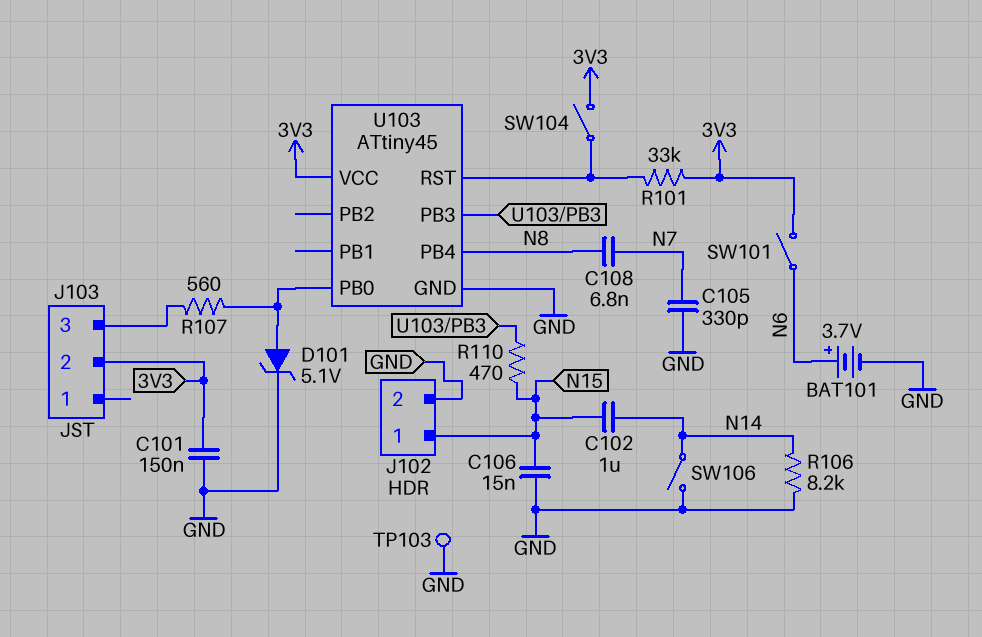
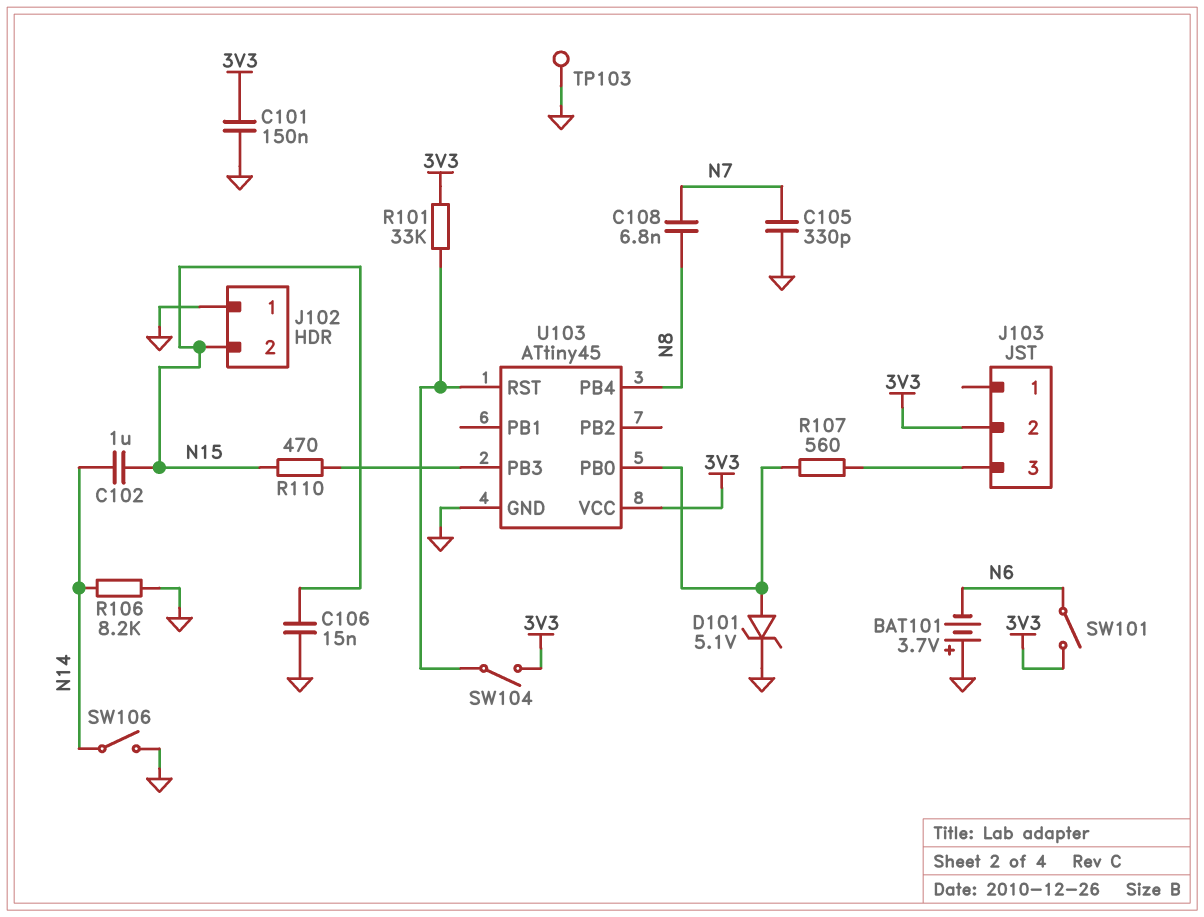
BAT101: 3.7V (plus N6, minus GND) -> 3.7V (plus GND, minus N6)
J102 pin 1: N15 -> GND
J102 pin 2: GND -> N15

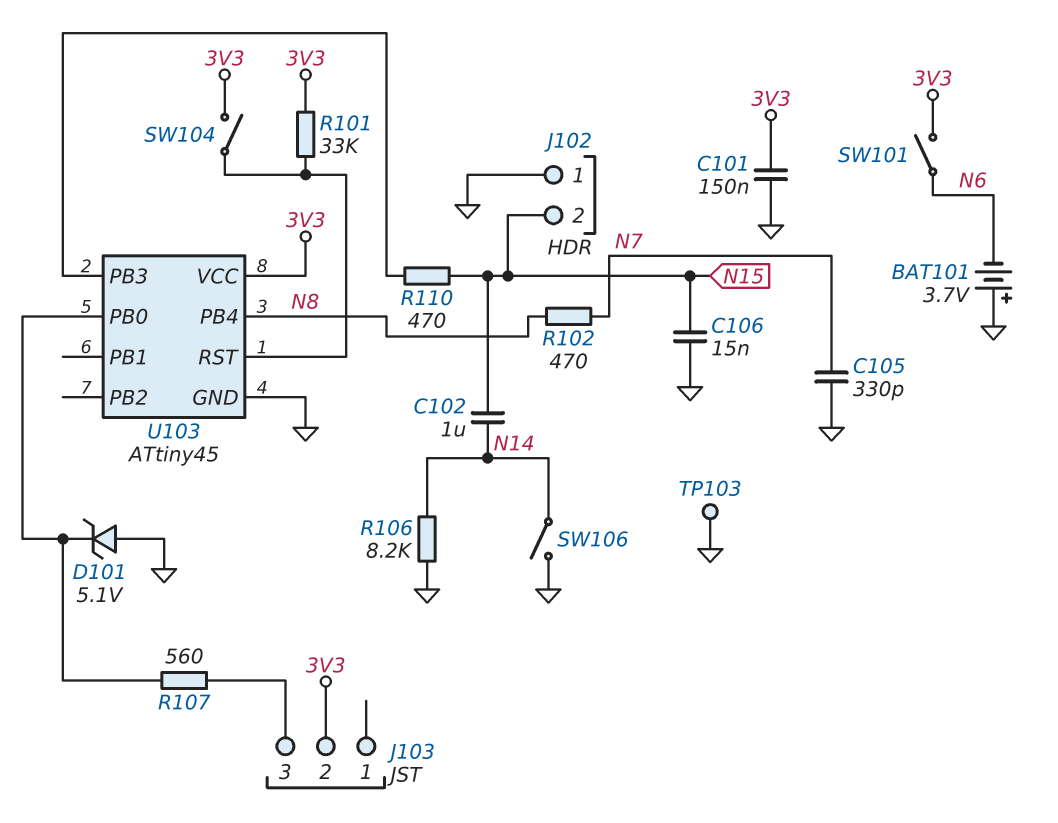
C108: 6.8nF (N7, N8) -> none
D101: zener 5.1V (A U103/PB0, K GND) -> zener 5.1V (A GND, K U103/PB0)
R102: none -> 470 (N7, N8)

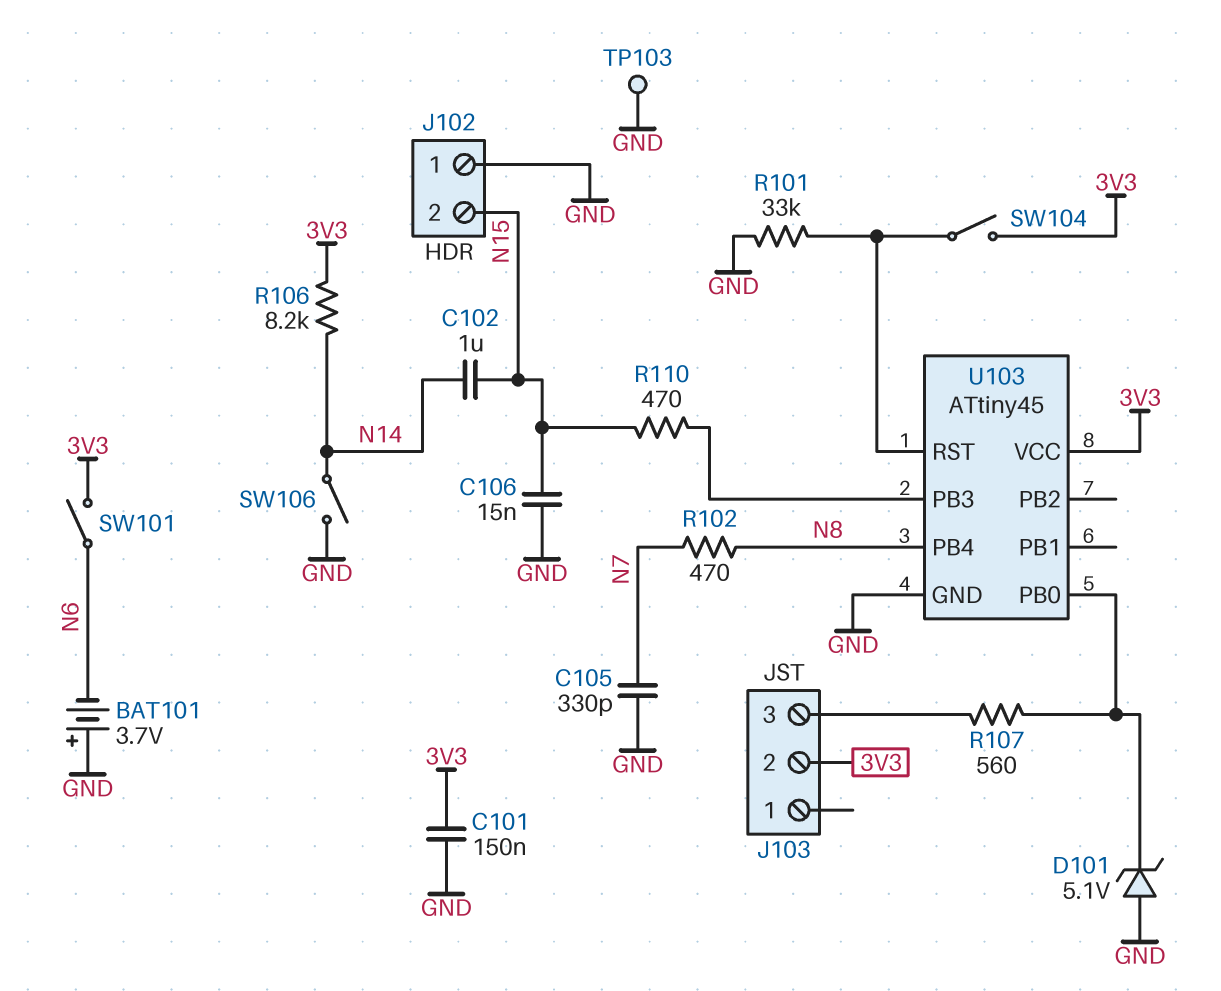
R101: 33k (3V3, U103/RST) -> 33k (GND, U103/RST)
R106: 8.2k (GND, N14) -> 8.2k (3V3, N14)

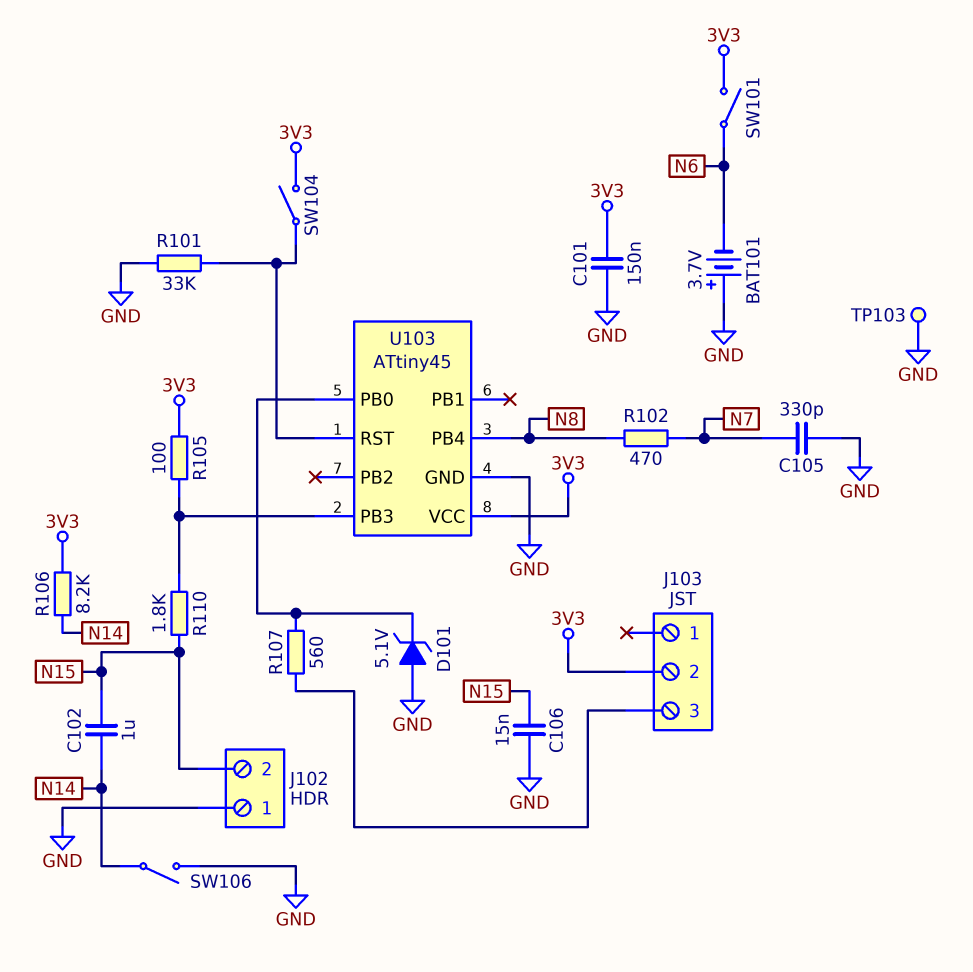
R105: none -> 100 (3V3, U103/PB3)
R110: 470 (N15, U103/PB3) -> 1.8k (N15, U103/PB3)

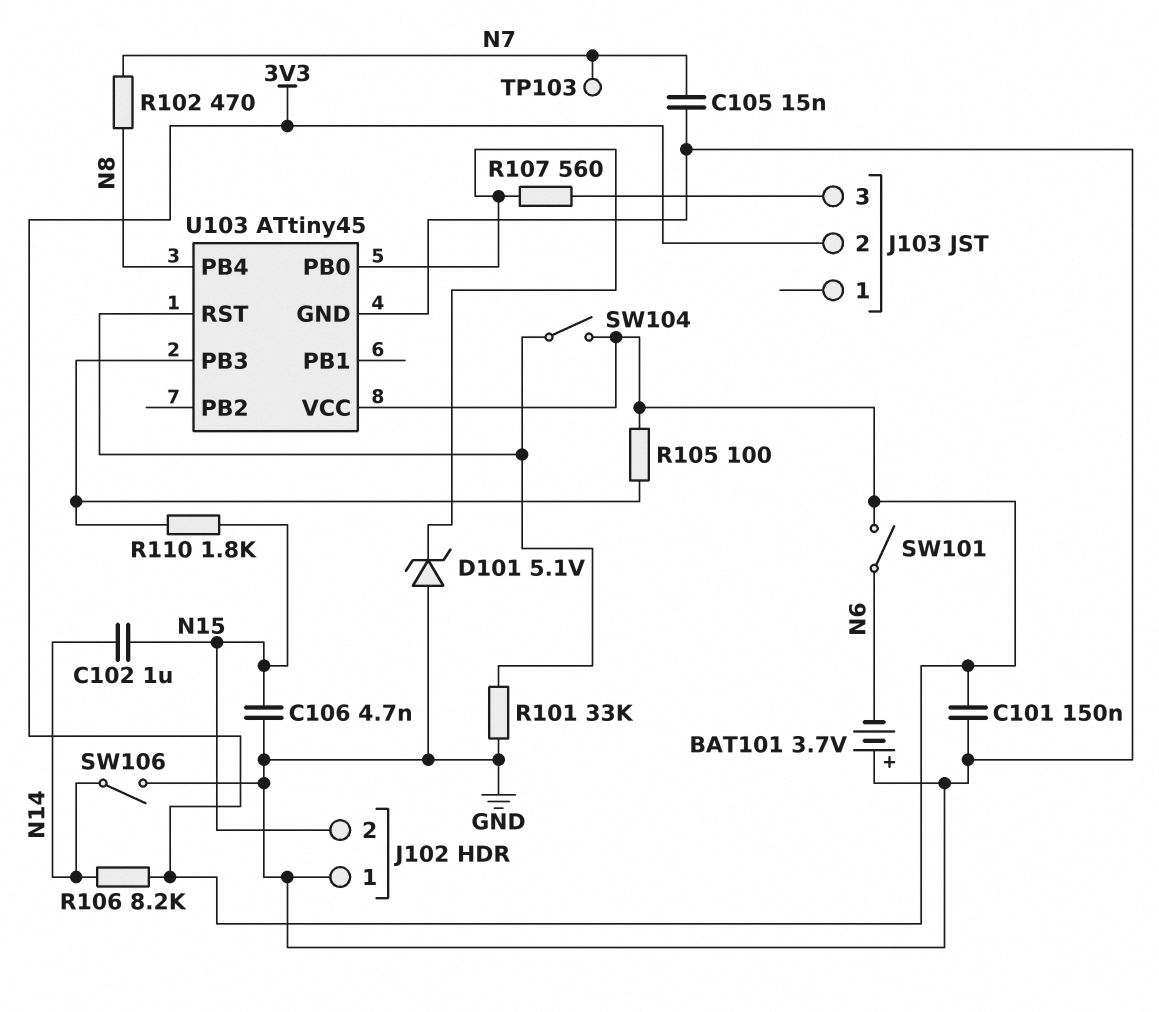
C105: 330pF (GND, N7) -> 15nF (GND, N7)
C106: 15nF (GND, N15) -> 4.7nF (GND, N15)
TP103: test point (GND) -> test point (N7)

